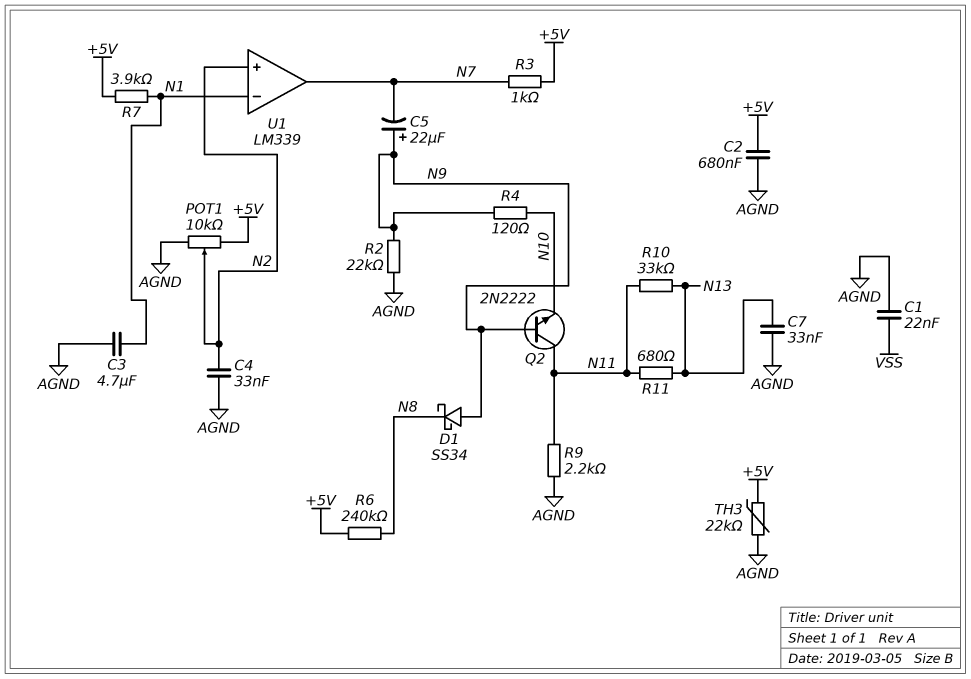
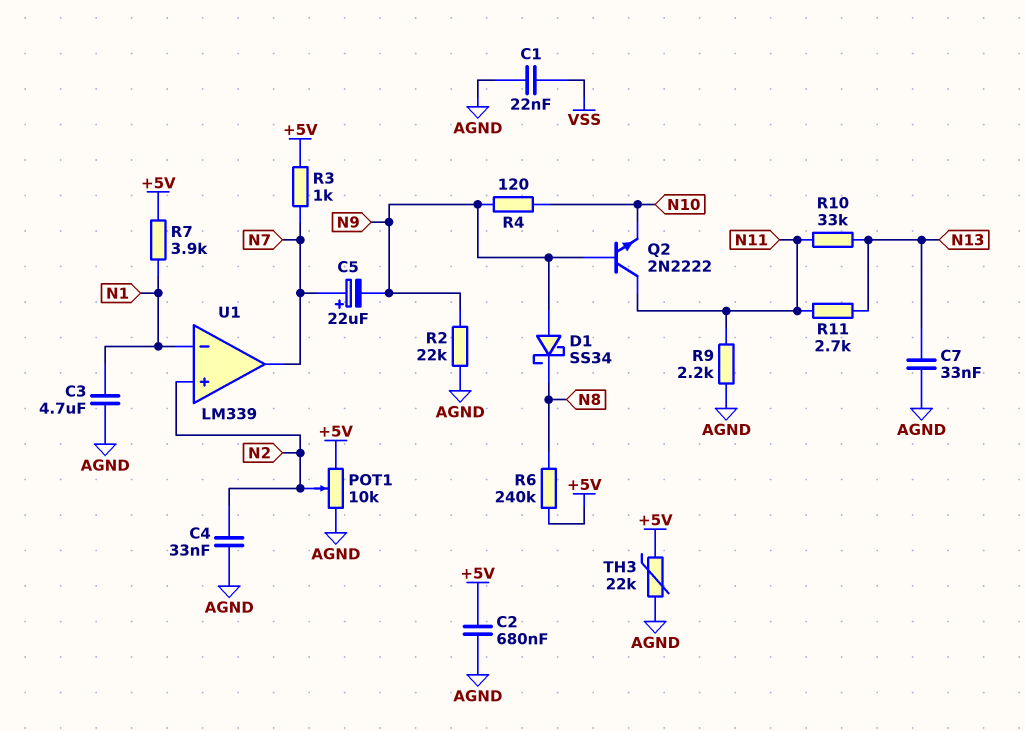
C5: 22uF (plus N9, minus N7) -> 22uF (plus N7, minus N9)
R11: 680 (N11, N13) -> 2.7k (N11, N13)

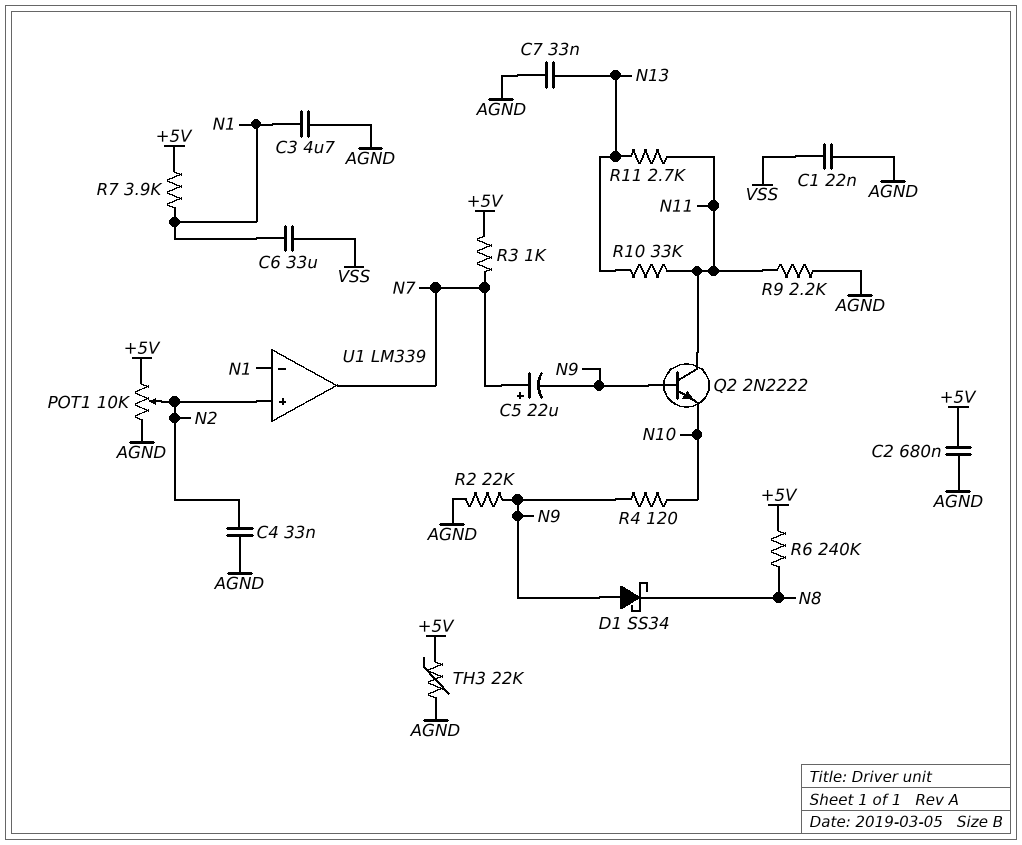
C6: none -> 33uF (N1, VSS)

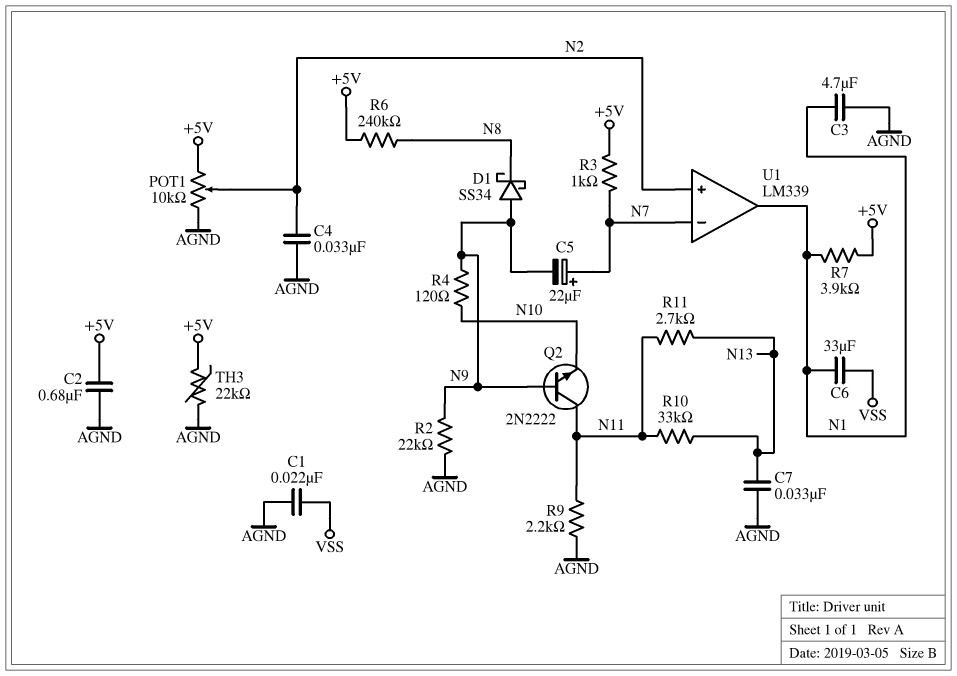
U1 pin in-: N1 -> N7
U1 pin out: N7 -> N1

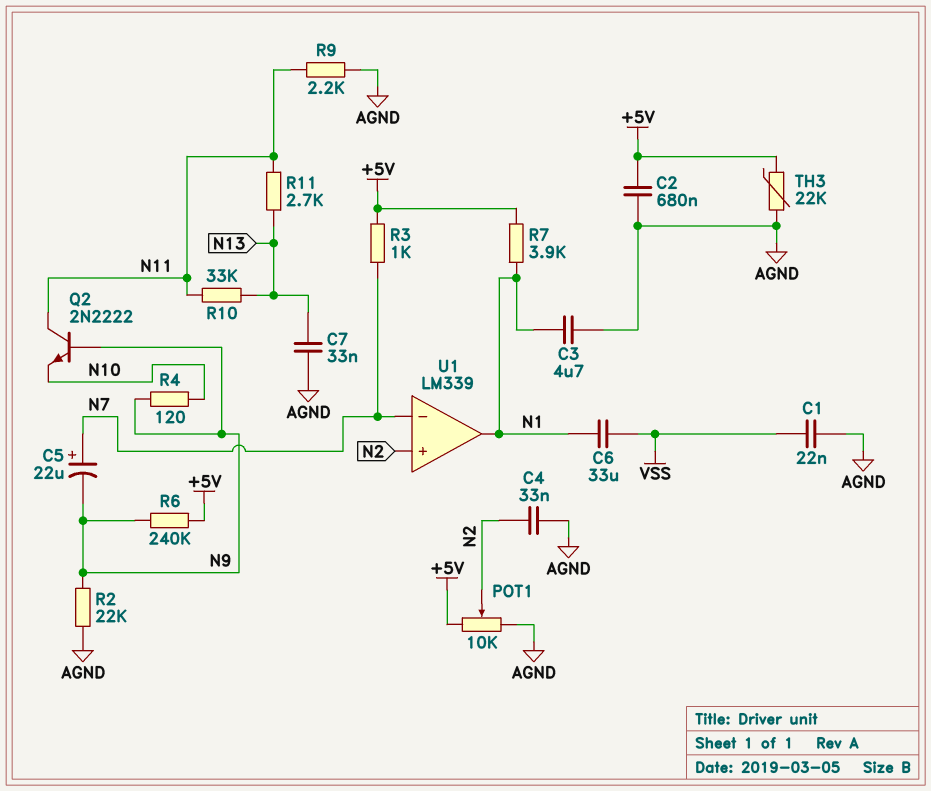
D1: schottky SS34 (A N9, K N8) -> none
R6: 240k (+5V, N8) -> 240k (+5V, N9)

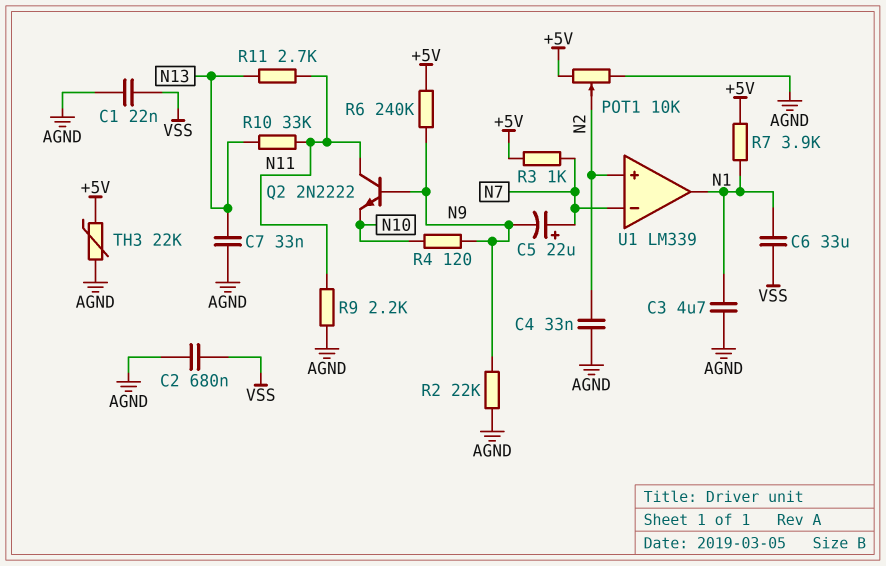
C2: 680nF (+5V, AGND) -> 680nF (AGND, VSS)

